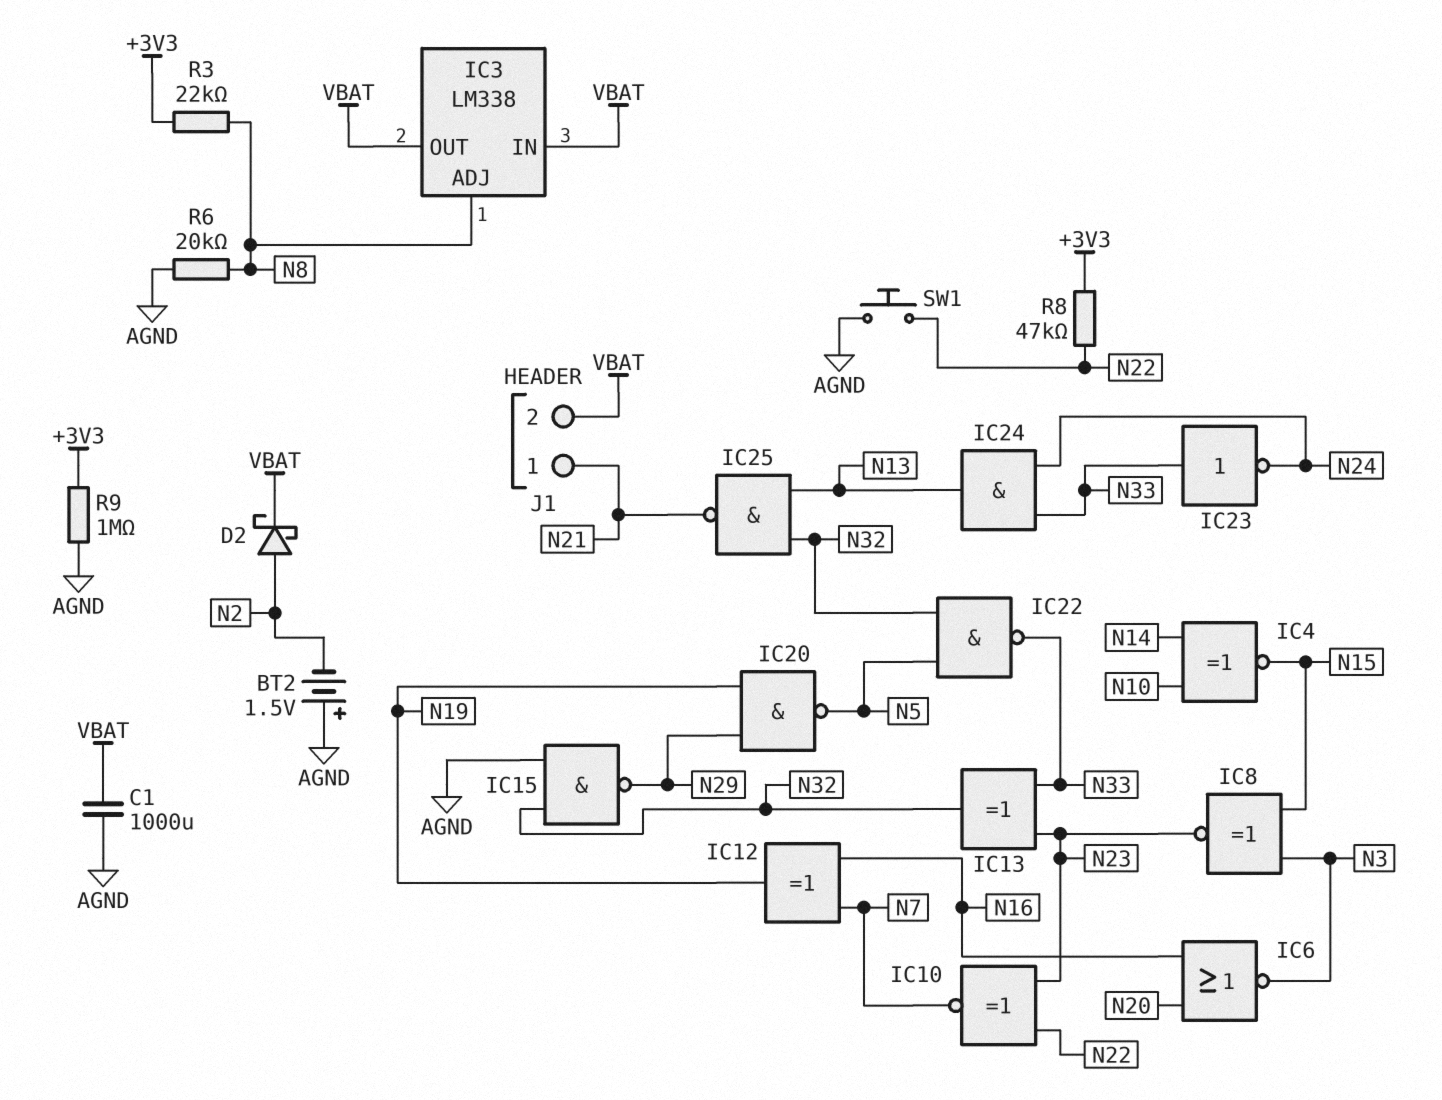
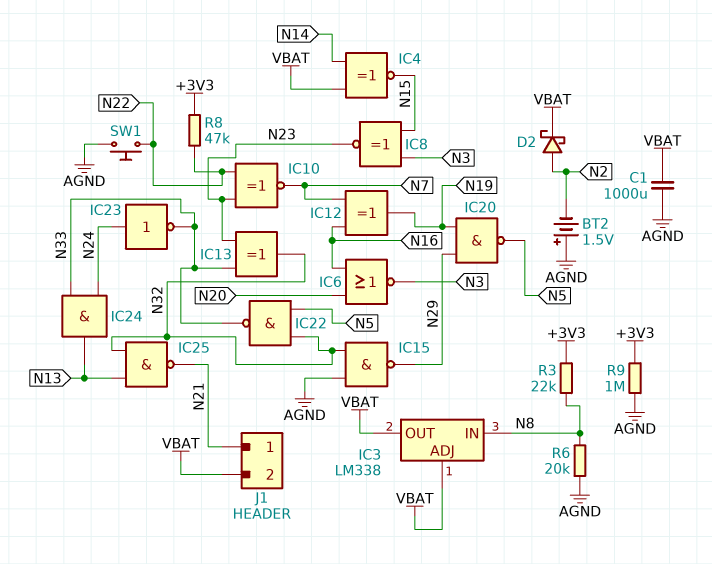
IC3 pin ADJ: N8 -> VBAT
IC3 pin IN: VBAT -> N8
IC4: XNOR (in N10, in N14, out N15) -> XNOR (in N14, in VBAT, out N15)
IC23: NOT (in N33, out N24) -> NOT (in N24, out N33)

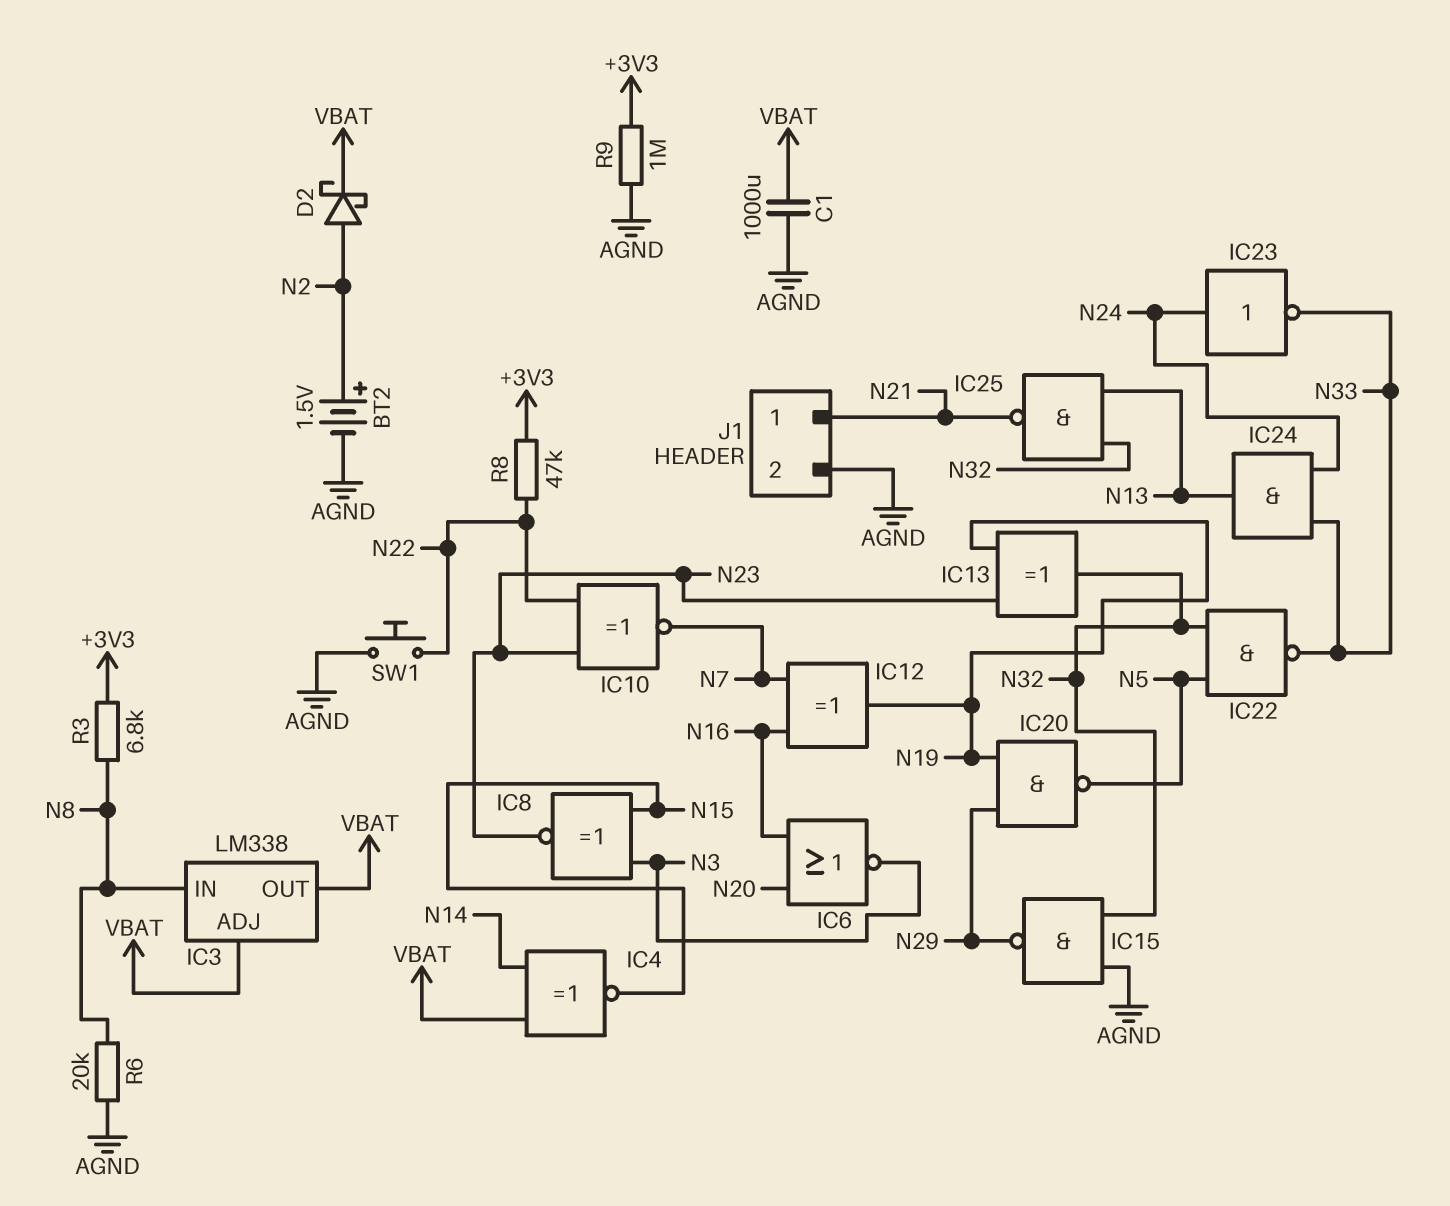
BT2: 1.5V (plus AGND, minus N2) -> 1.5V (plus N2, minus AGND)
IC13: XOR (in N23, in N33, out N32) -> XOR (in N19, in N23, out N32)
J1 pin 2: VBAT -> AGND
R3: 22k (+3V3, N8) -> 6.8k (+3V3, N8)

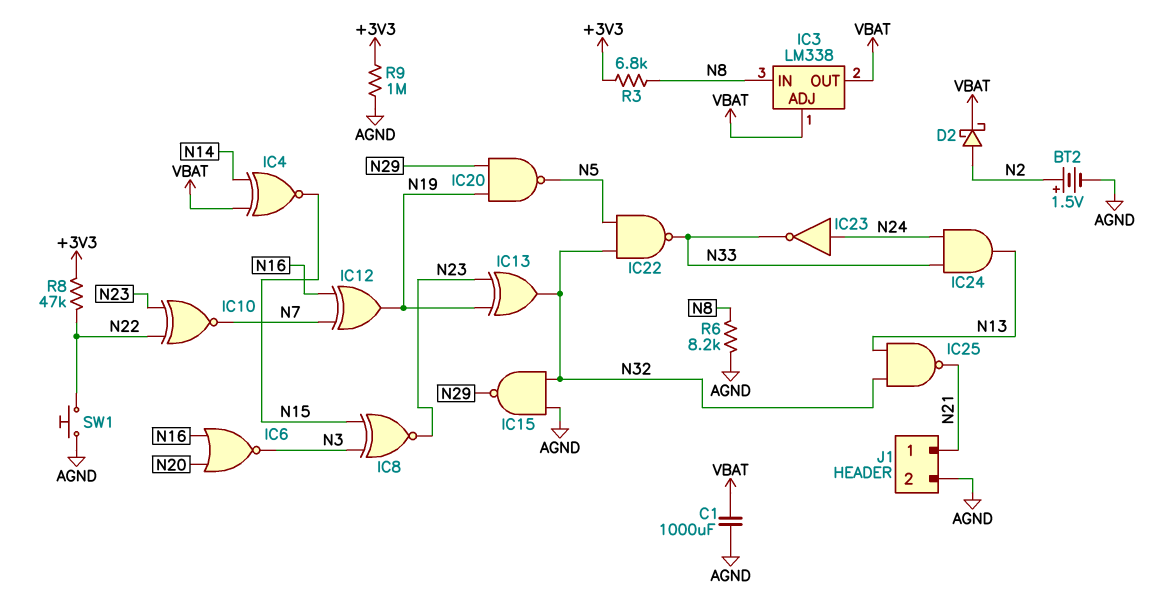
R6: 20k (AGND, N8) -> 8.2k (AGND, N8)

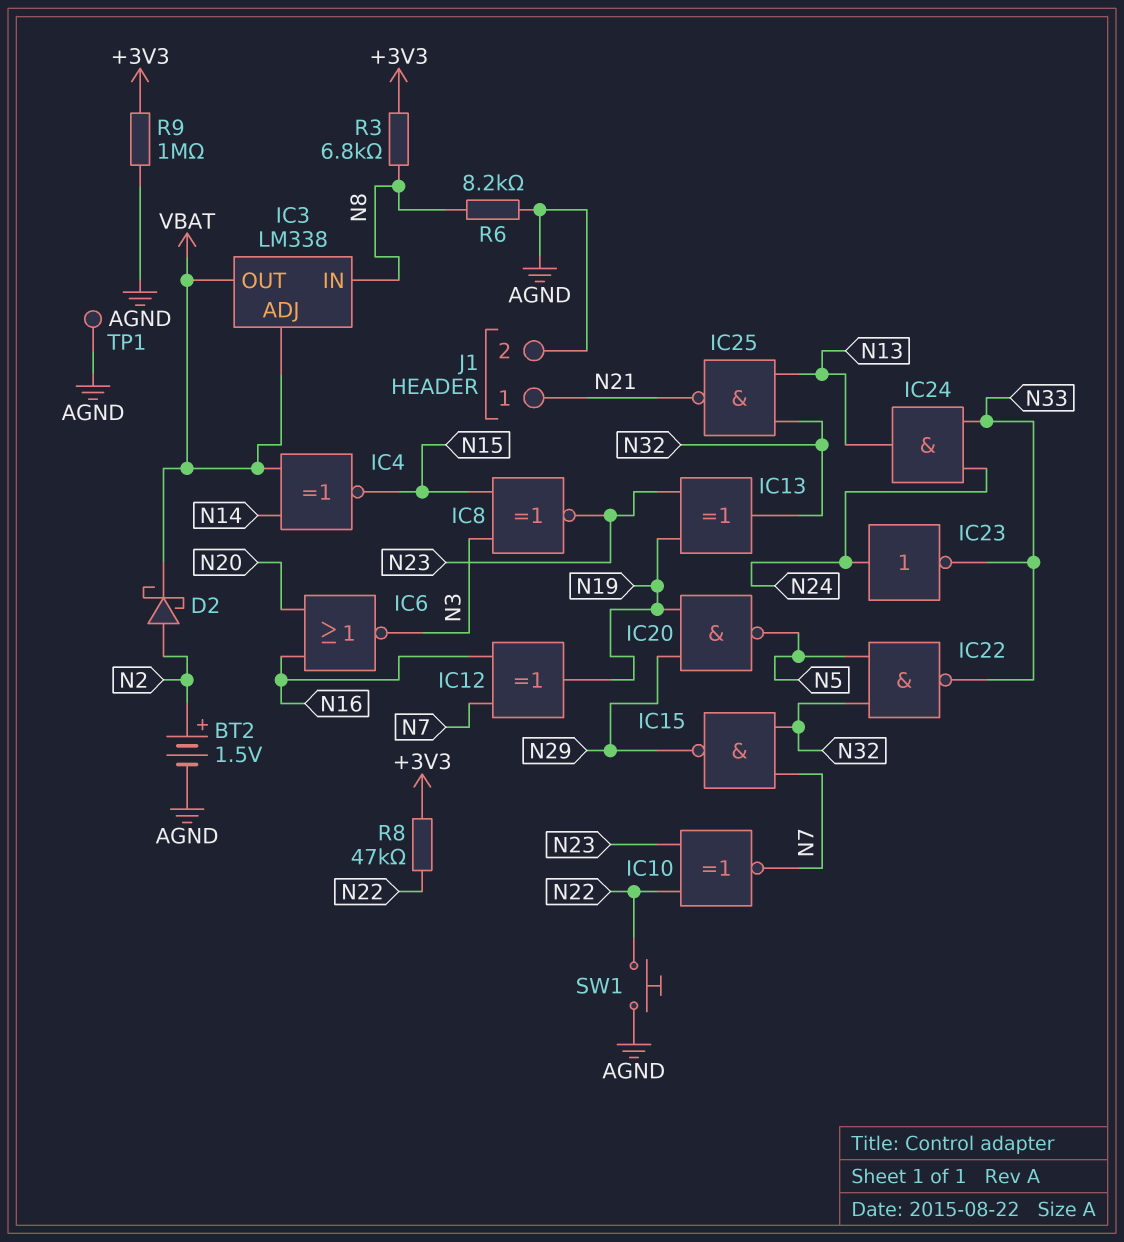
C1: 1000uF (AGND, VBAT) -> none
IC15: NAND (in AGND, in N32, out N29) -> NAND (in N7, in N32, out N29)
TP1: none -> test point (AGND)

